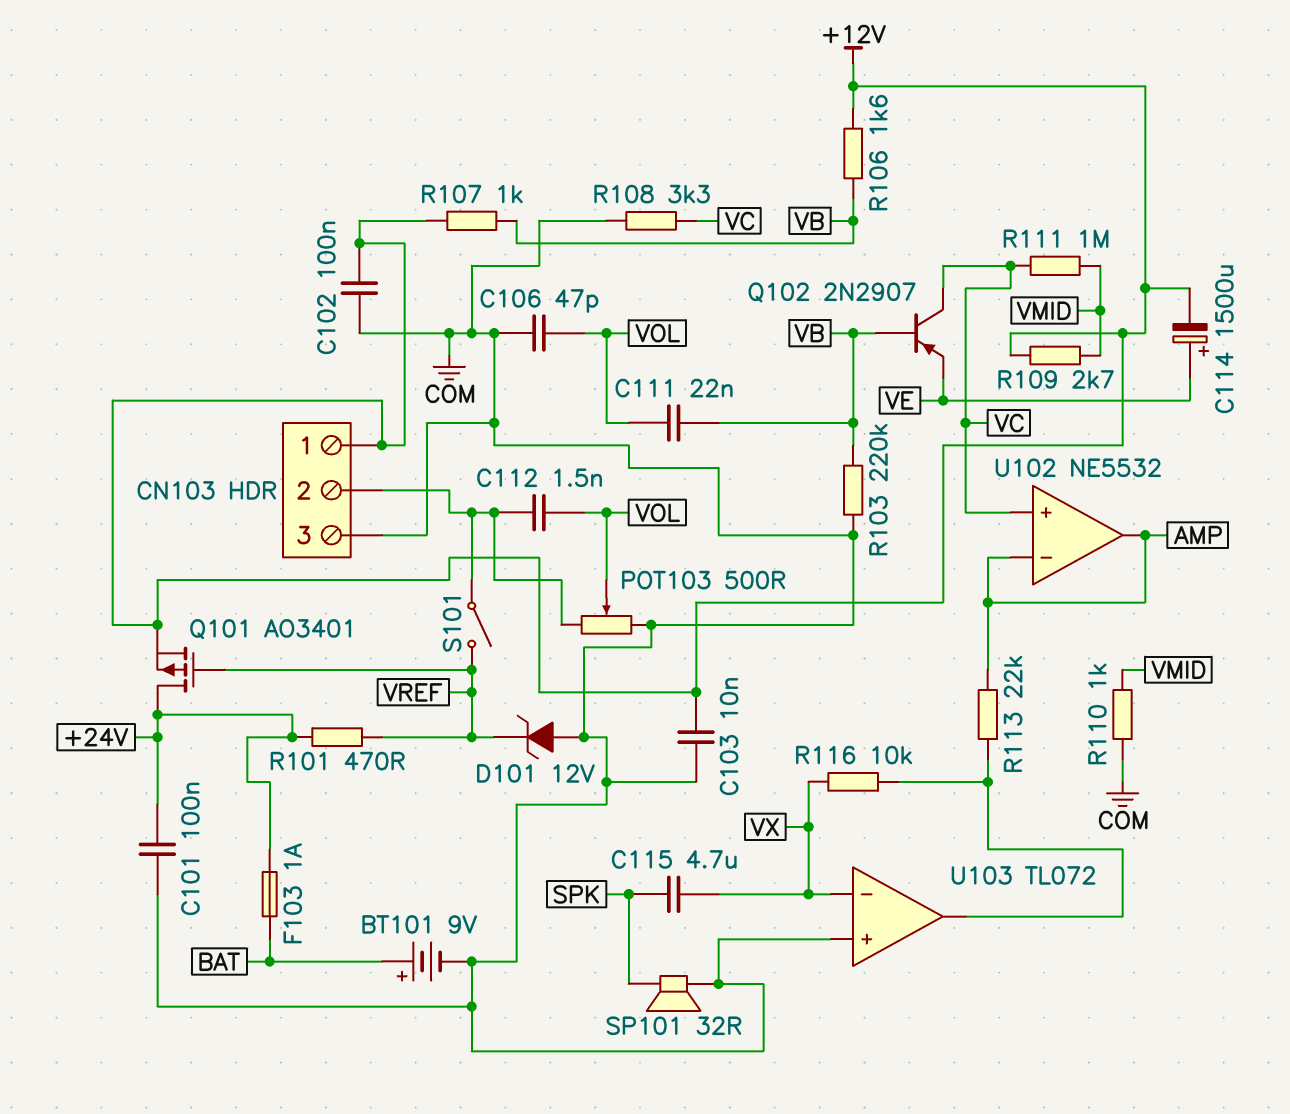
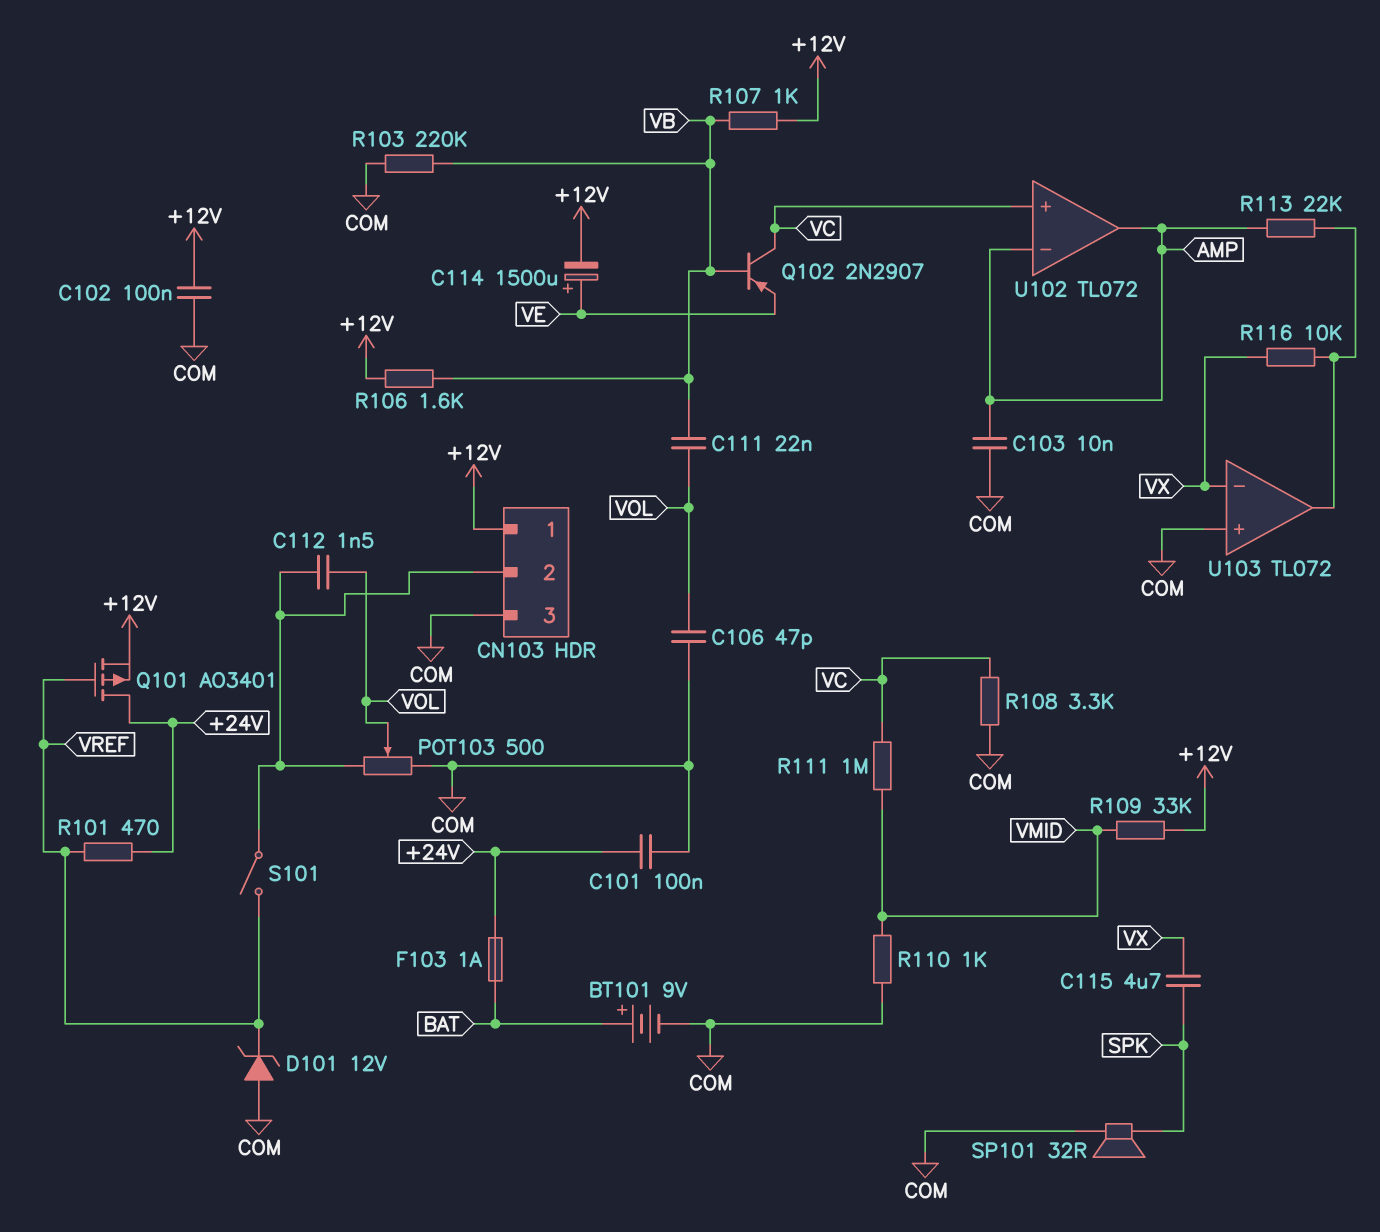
C103: 10nF (+12V, COM) -> 10nF (AMP, COM)
R109: 2.7k (+12V, VMID) -> 33k (+12V, VMID)
U102: NE5532 -> TL072

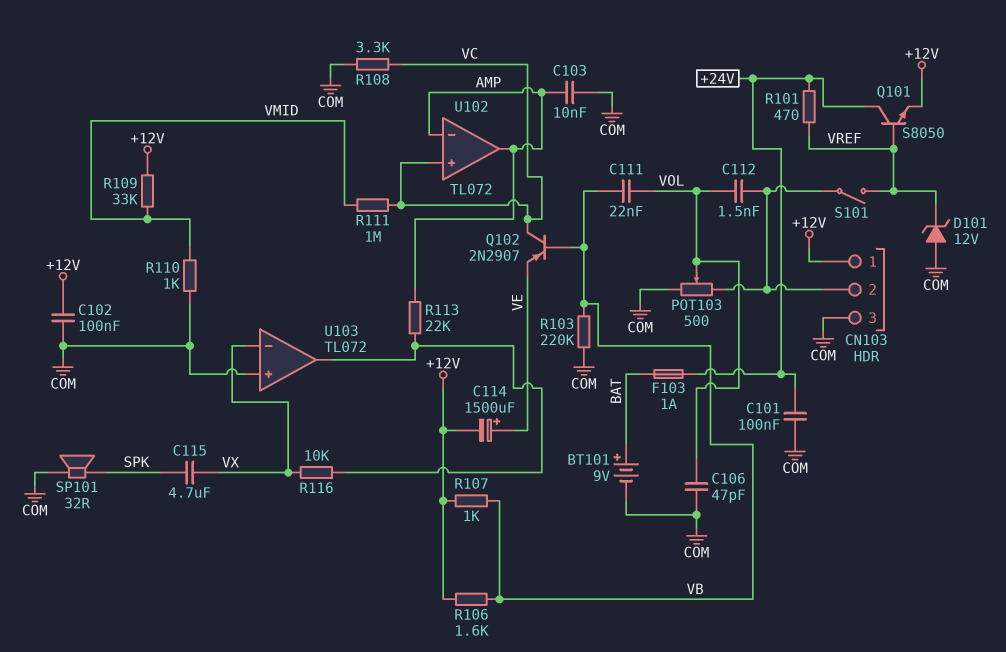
Q101: PMOS AO3401 (G VREF, D +24V, S +12V) -> NPN S8050 (B VREF, C +24V, E +12V)

